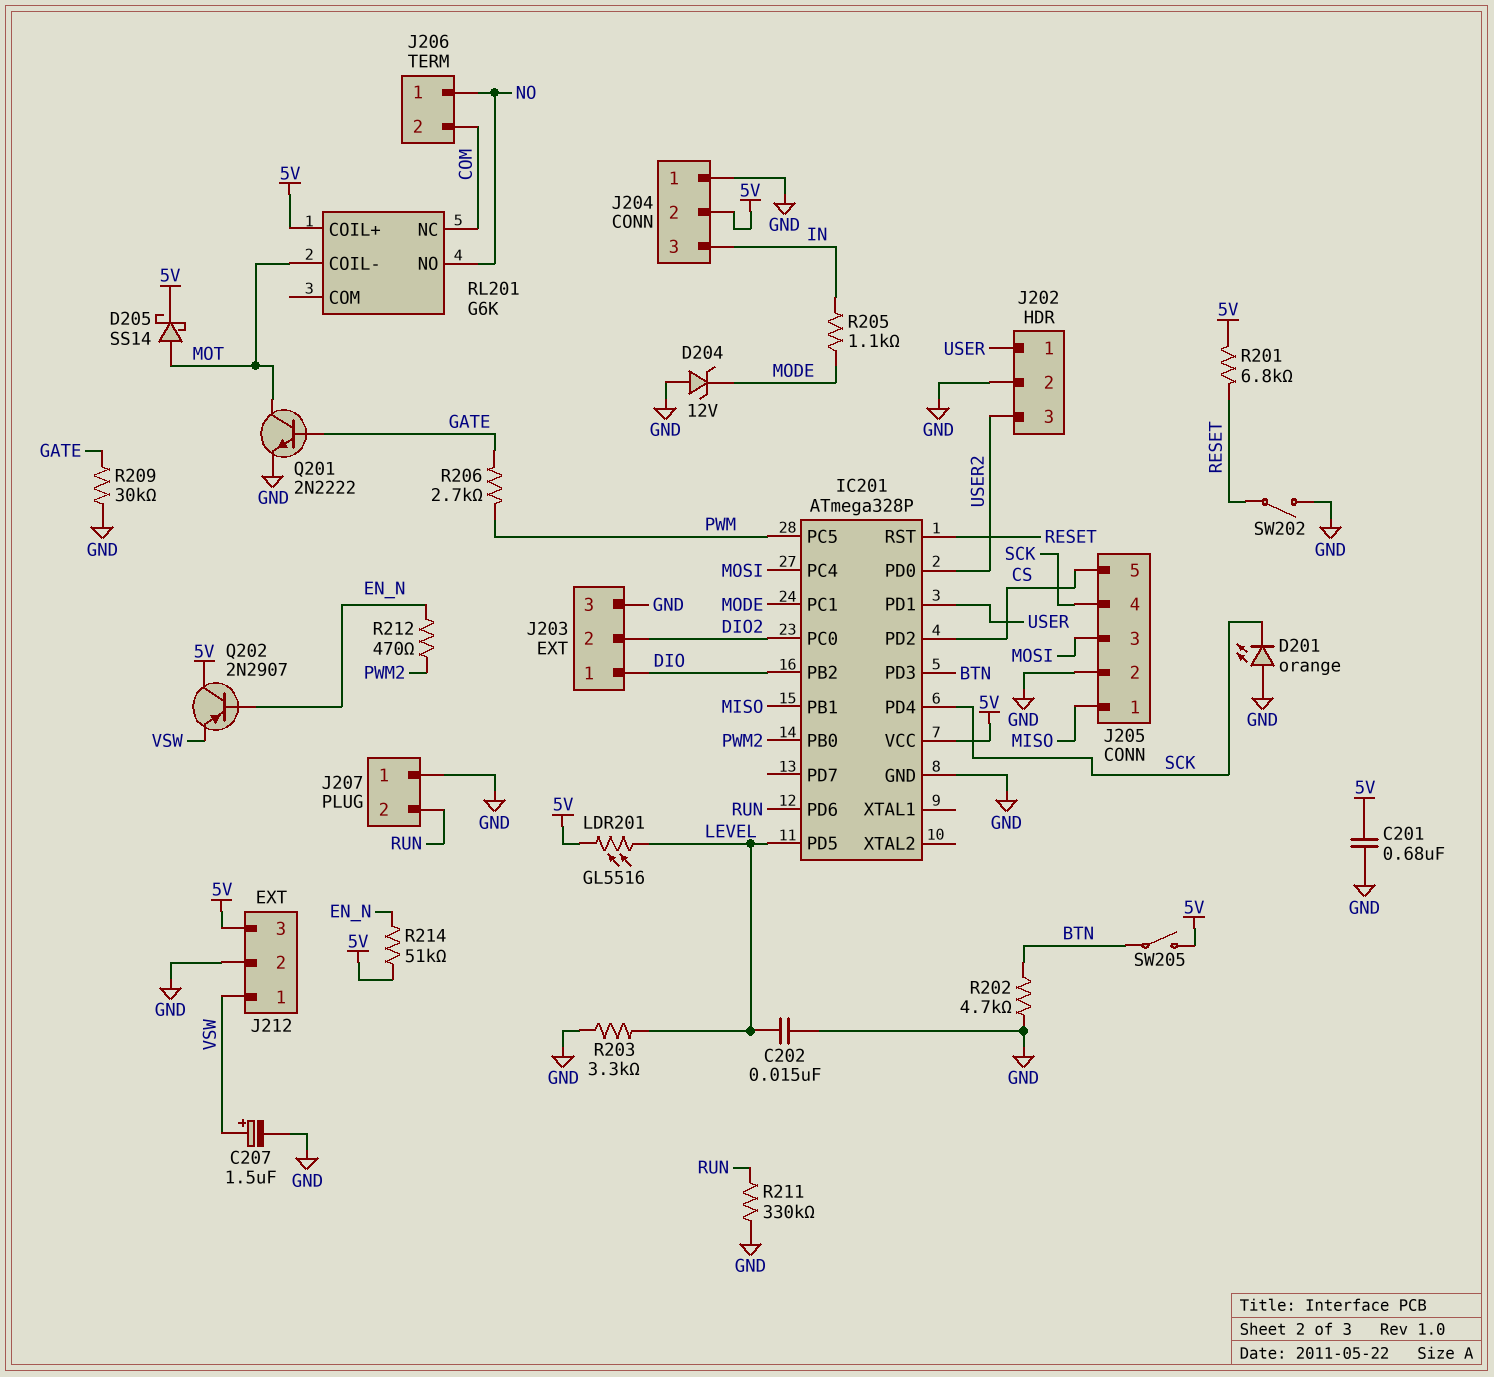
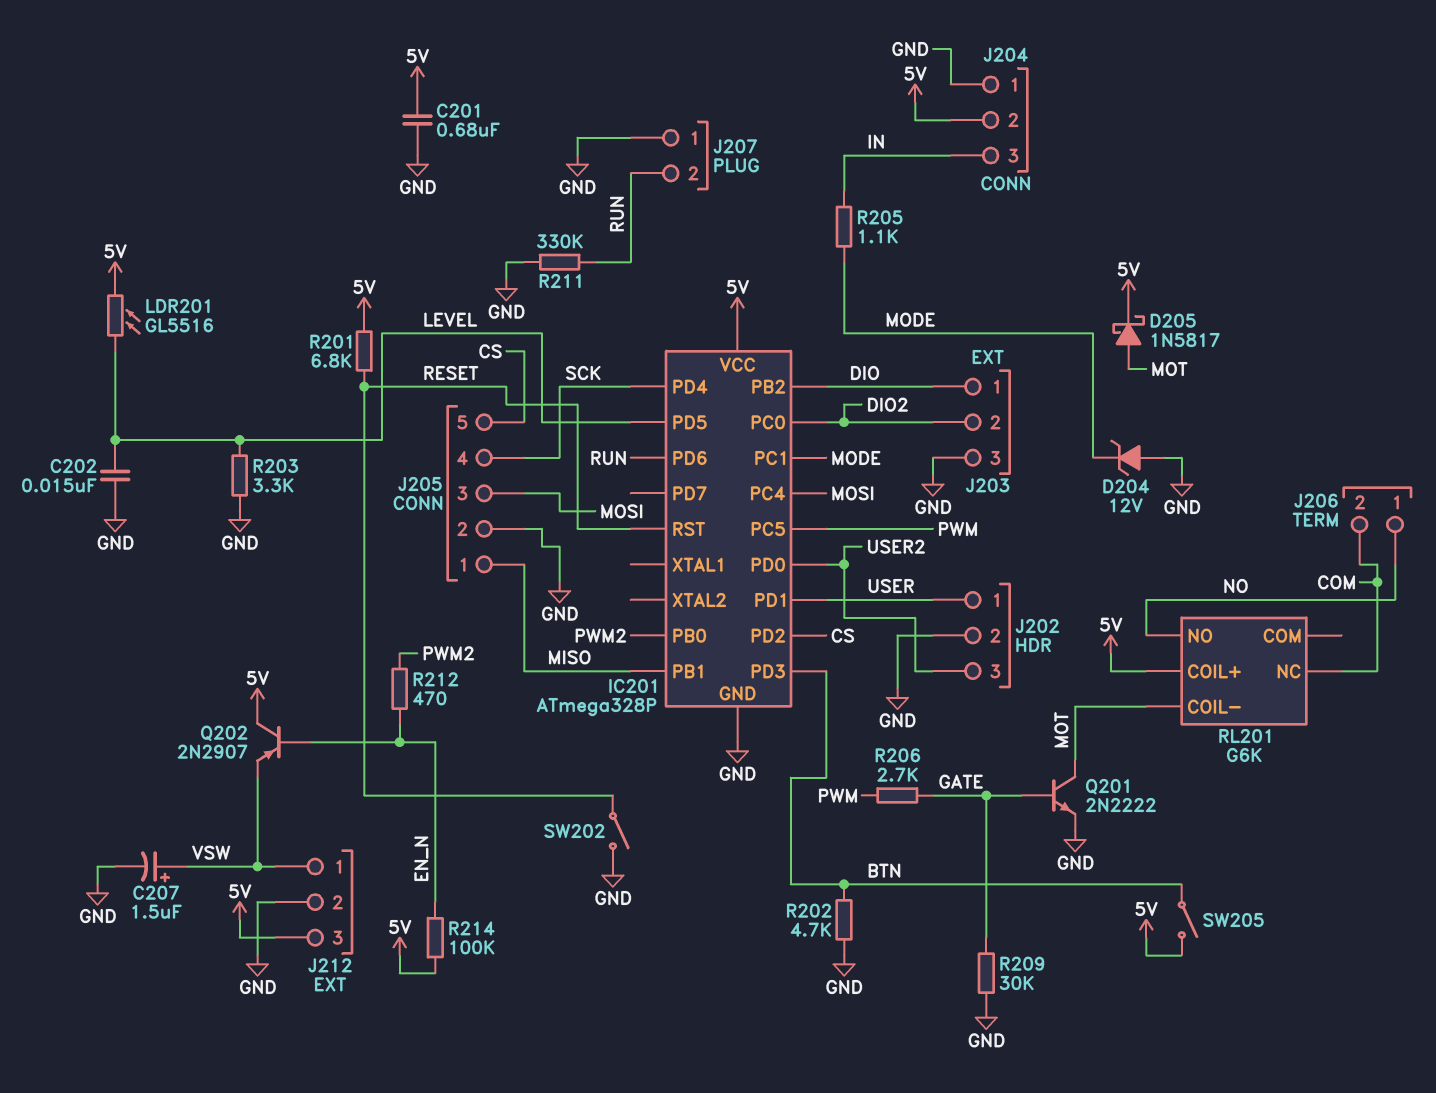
D201: LED orange (A GND, K SCK) -> none
D205: schottky SS14 (A MOT, K 5V) -> schottky 1N5817 (A MOT, K 5V)
R214: 51k (5V, EN_N) -> 100k (5V, EN_N)

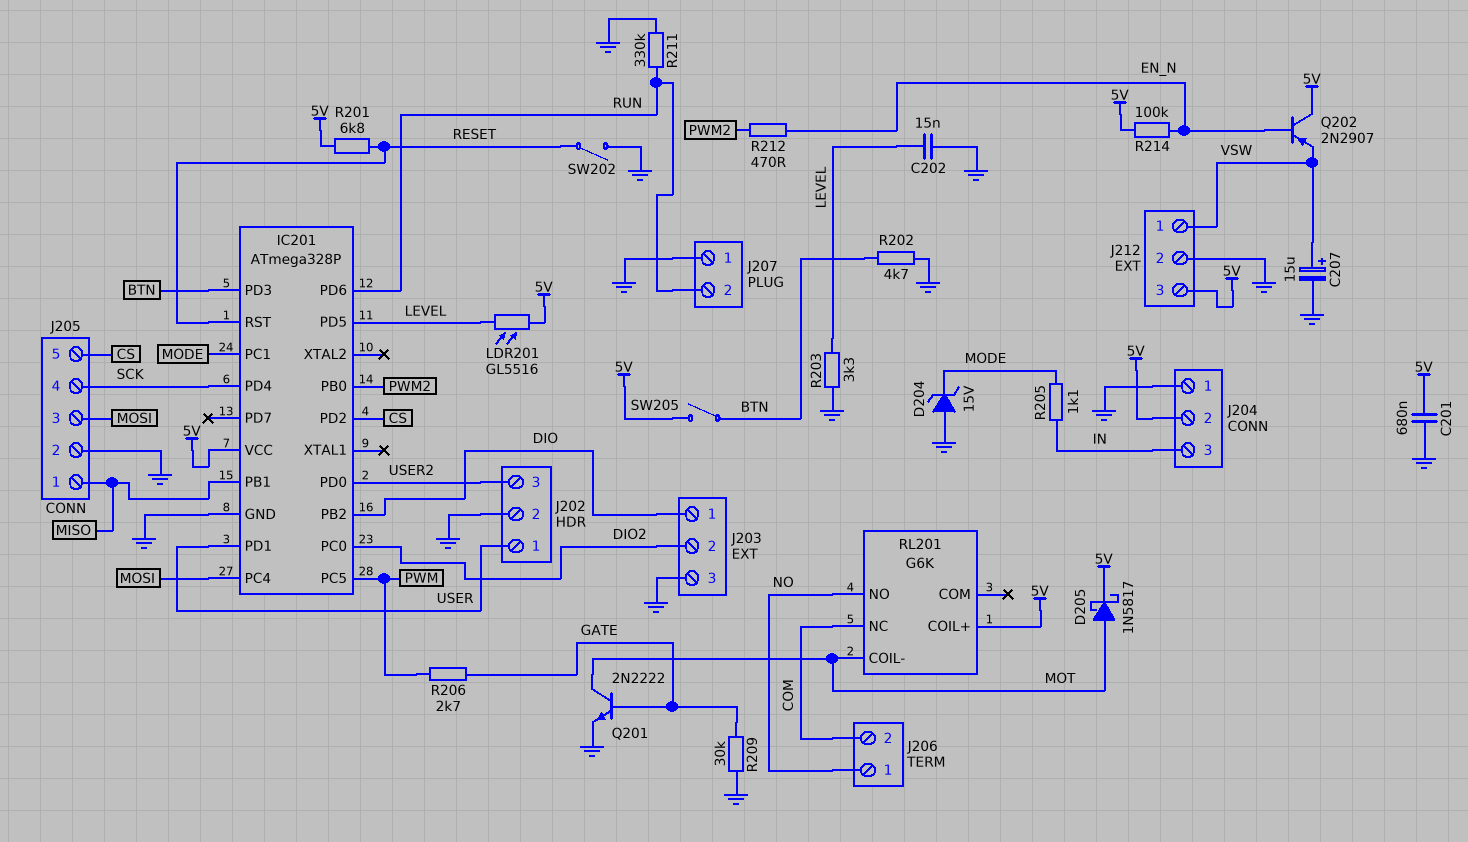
C207: 1.5uF (plus VSW, minus GND) -> 15uF (plus VSW, minus GND)
D204: zener 12V (A GND, K MODE) -> zener 15V (A GND, K MODE)

